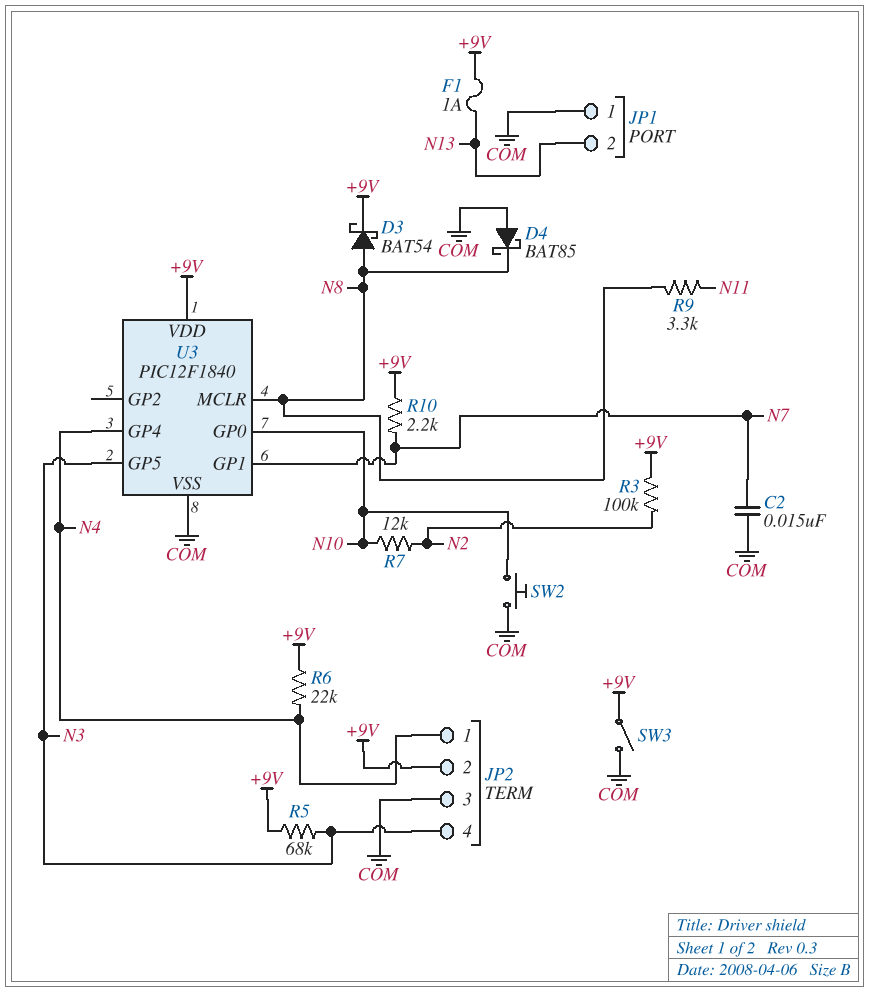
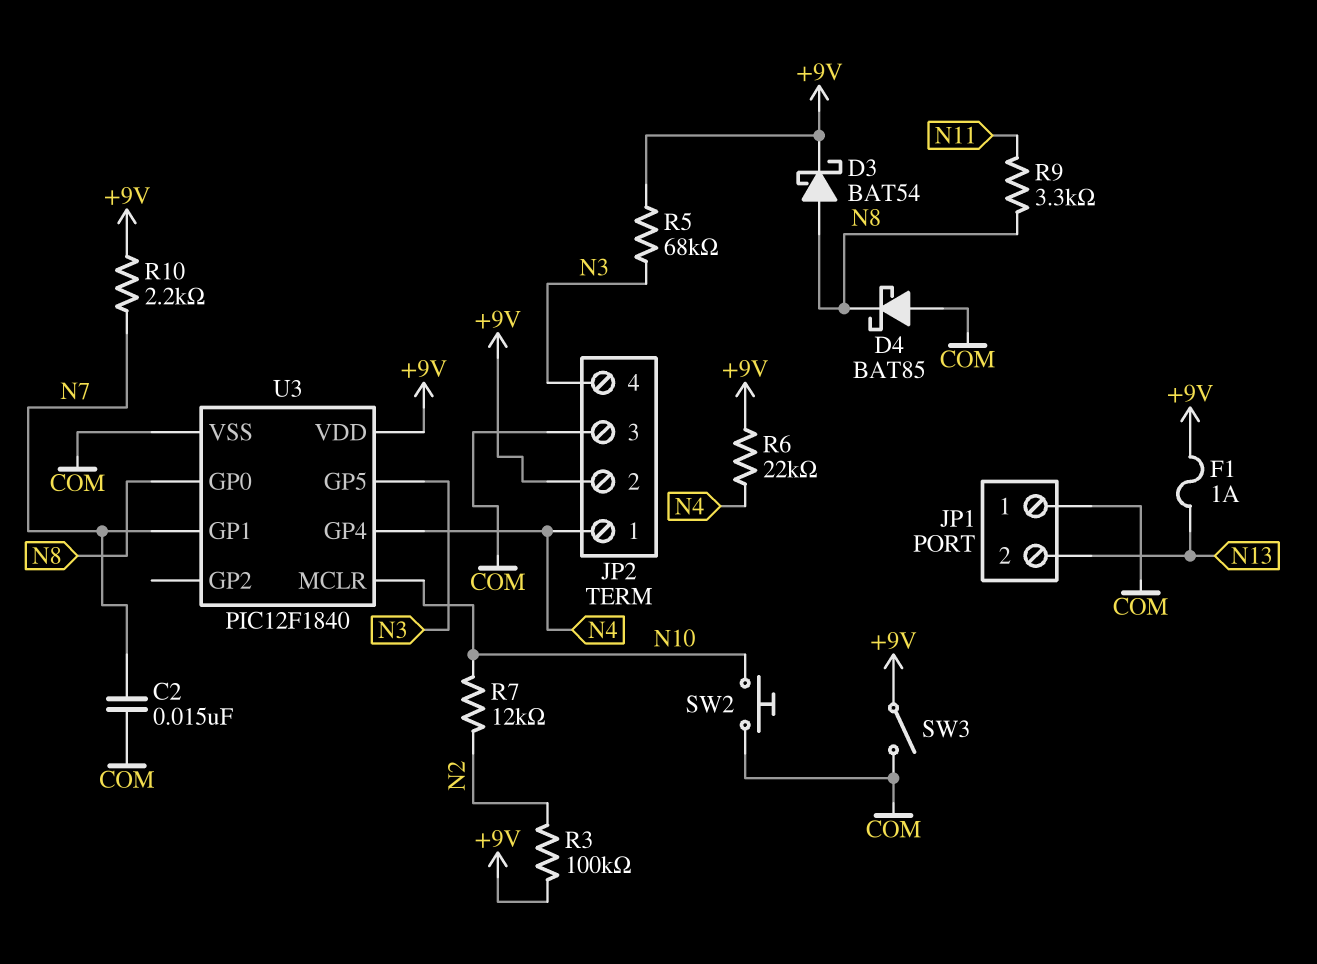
U3 pin GP0: N10 -> N8
U3 pin MCLR: N8 -> N10

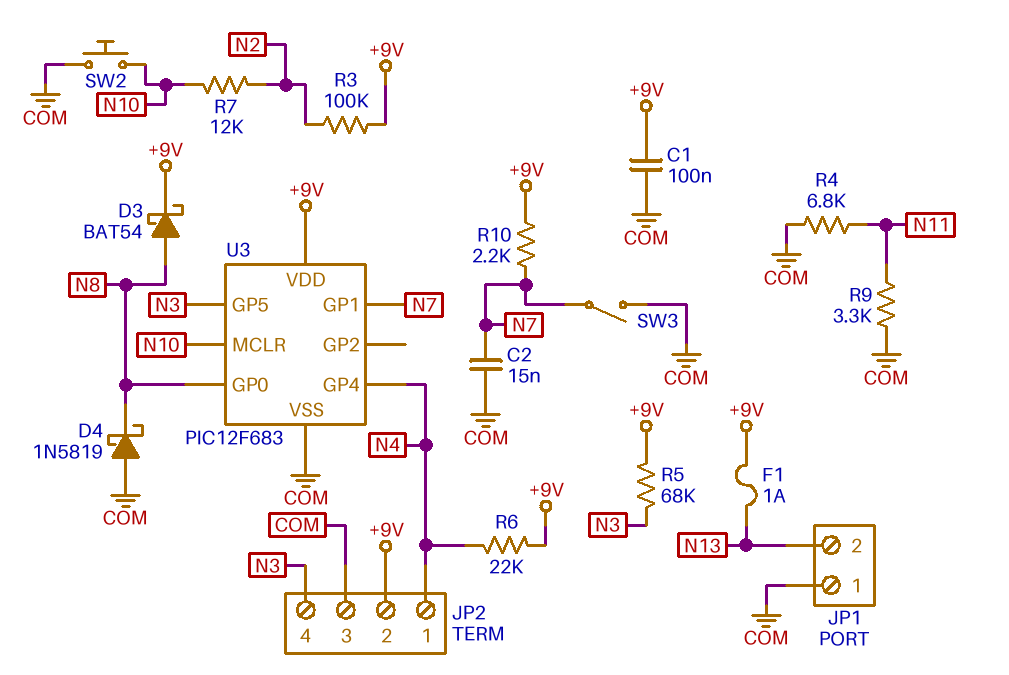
C1: none -> 100nF (+9V, COM)
D4: schottky BAT85 (A COM, K N8) -> schottky 1N5819 (A COM, K N8)
R4: none -> 6.8k (COM, N11)
R9: 3.3k (N8, N11) -> 3.3k (COM, N11)
SW3: switch (+9V, COM) -> switch (COM, N7)
U3: PIC12F1840 -> PIC12F683

